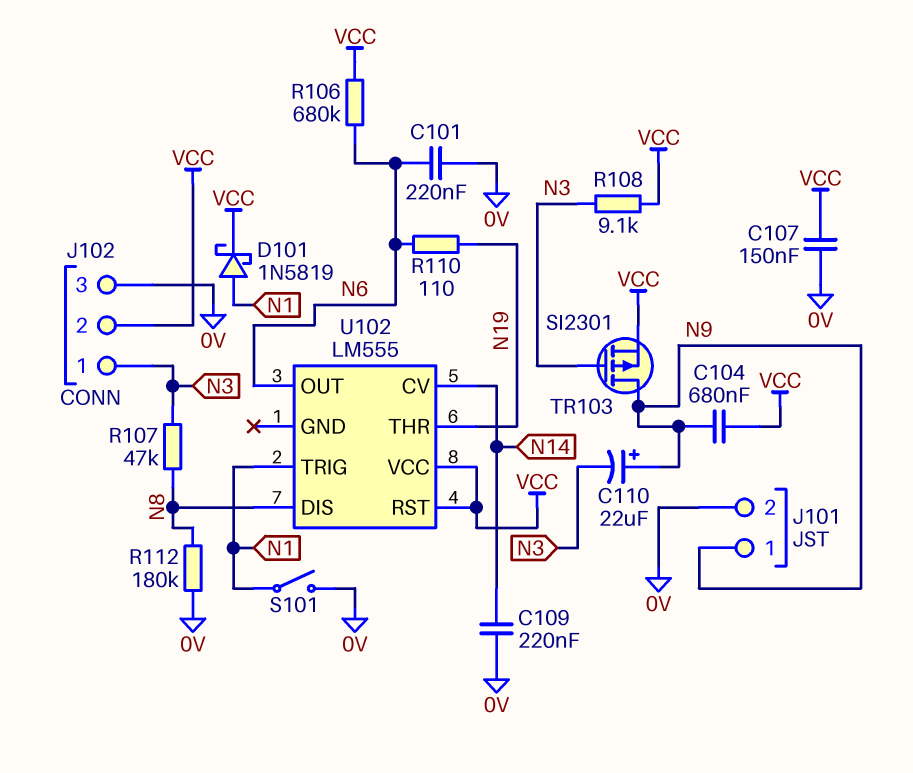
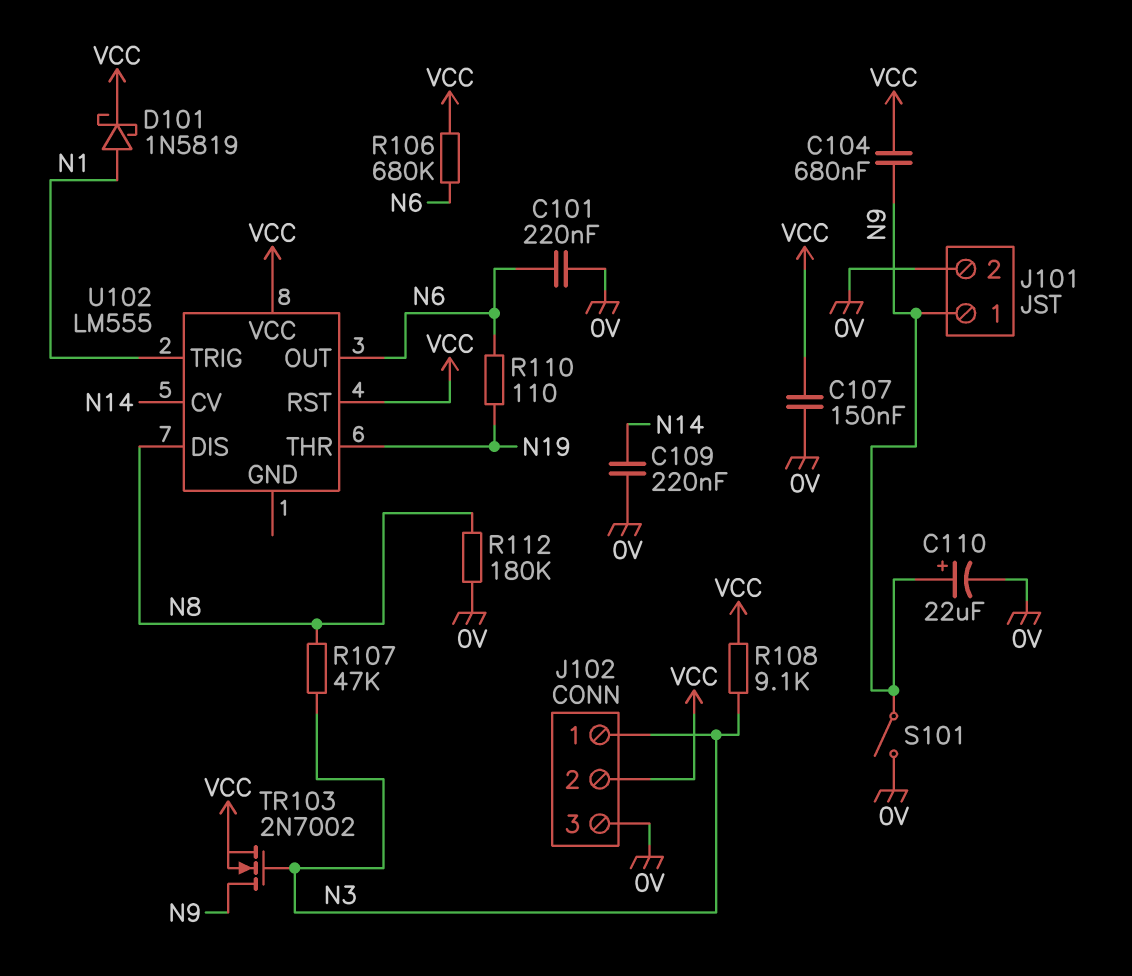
C110: 22uF (plus N9, minus N3) -> 22uF (plus N9, minus 0V)
S101: switch (0V, N1) -> switch (0V, N9)
TR103: PMOS SI2301 (G N3, D N9, S VCC) -> NMOS 2N7002 (G N3, D N9, S VCC)

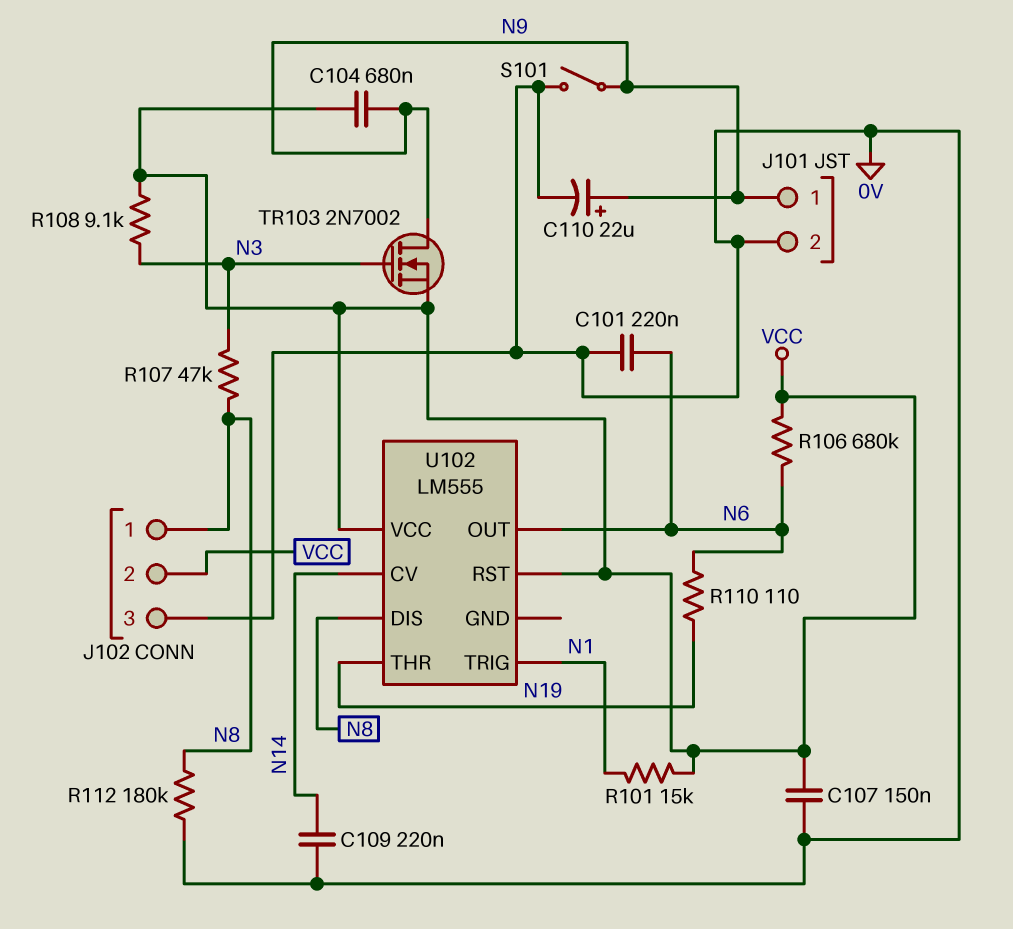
D101: schottky 1N5819 (A N1, K VCC) -> none
J102 pin 1: N3 -> N8
R101: none -> 15k (N1, VCC)

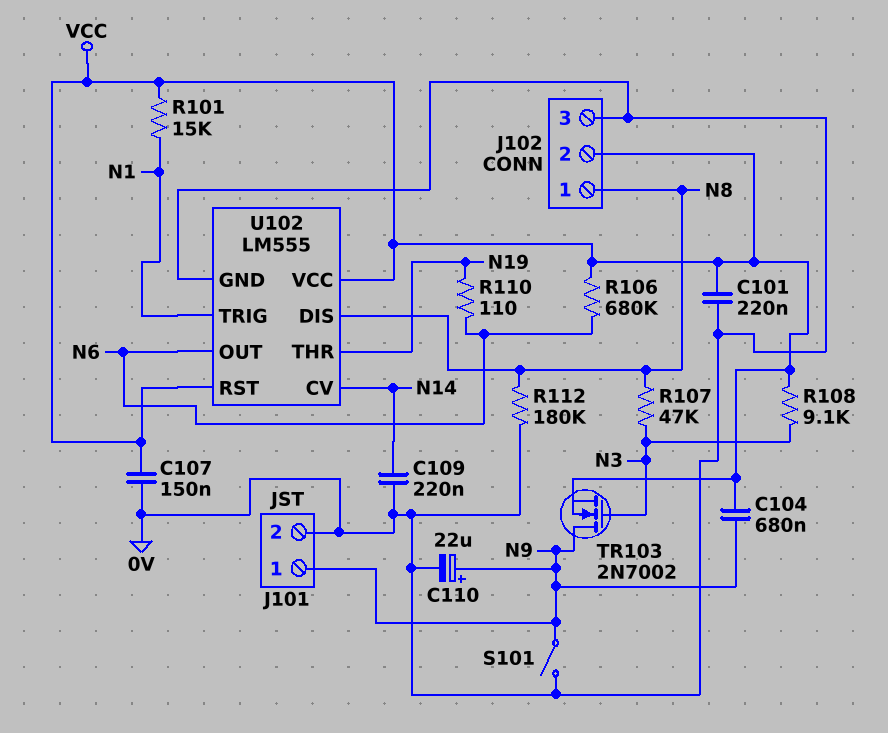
C101: 220nF (0V, N6) -> 220nF (0V, VCC)
U102 pin GND: none -> 0V

